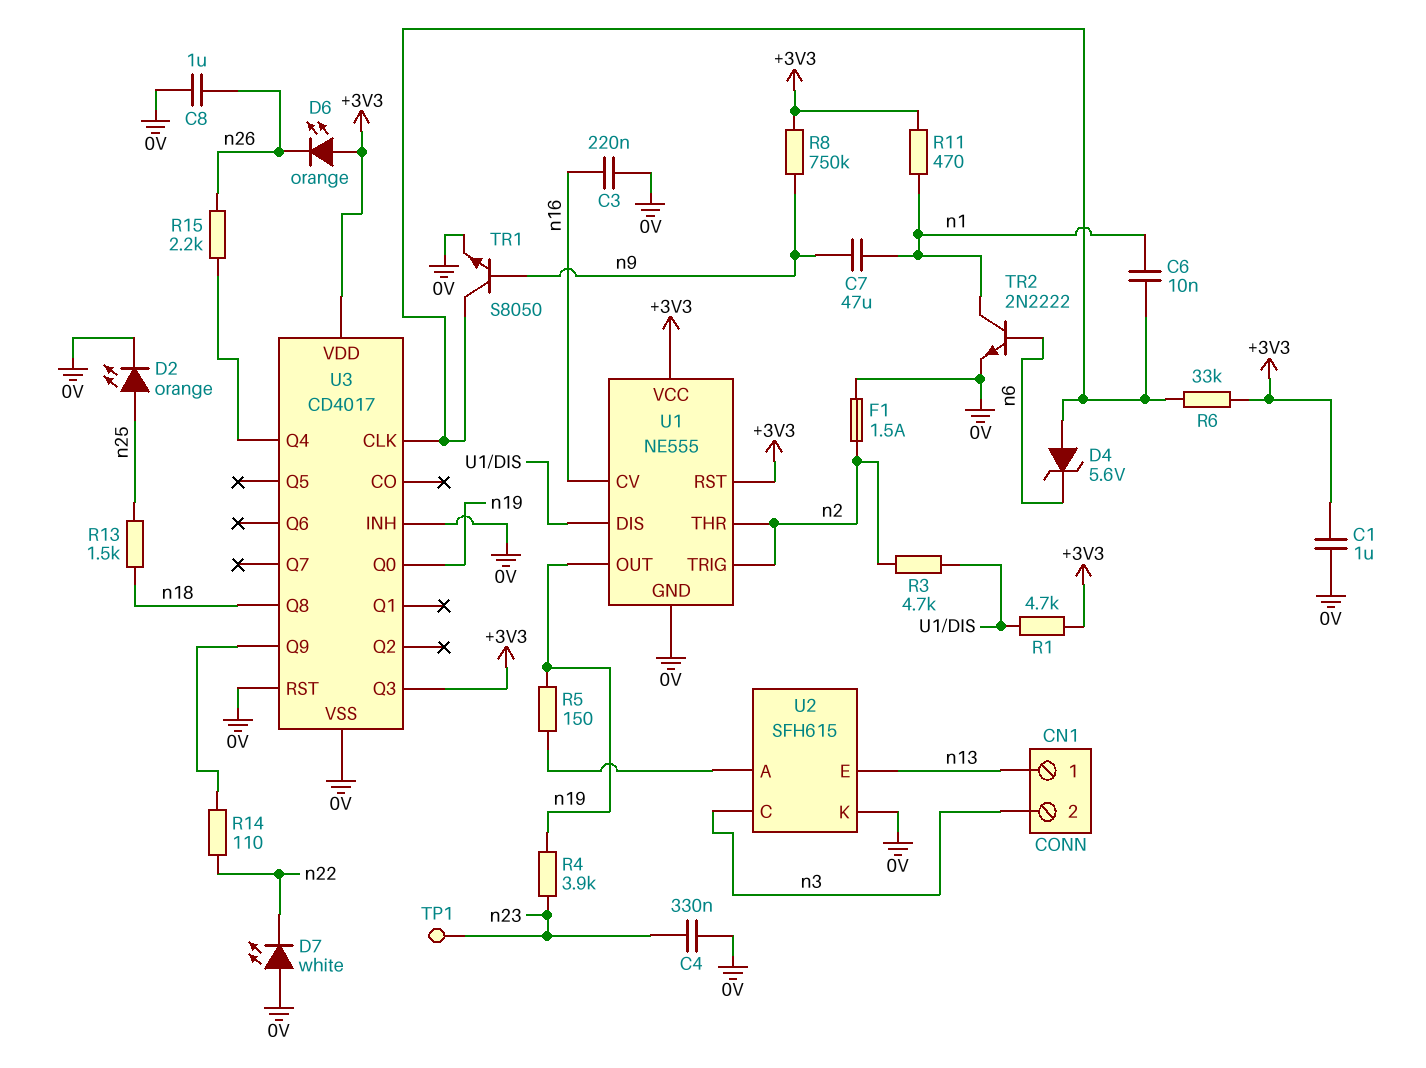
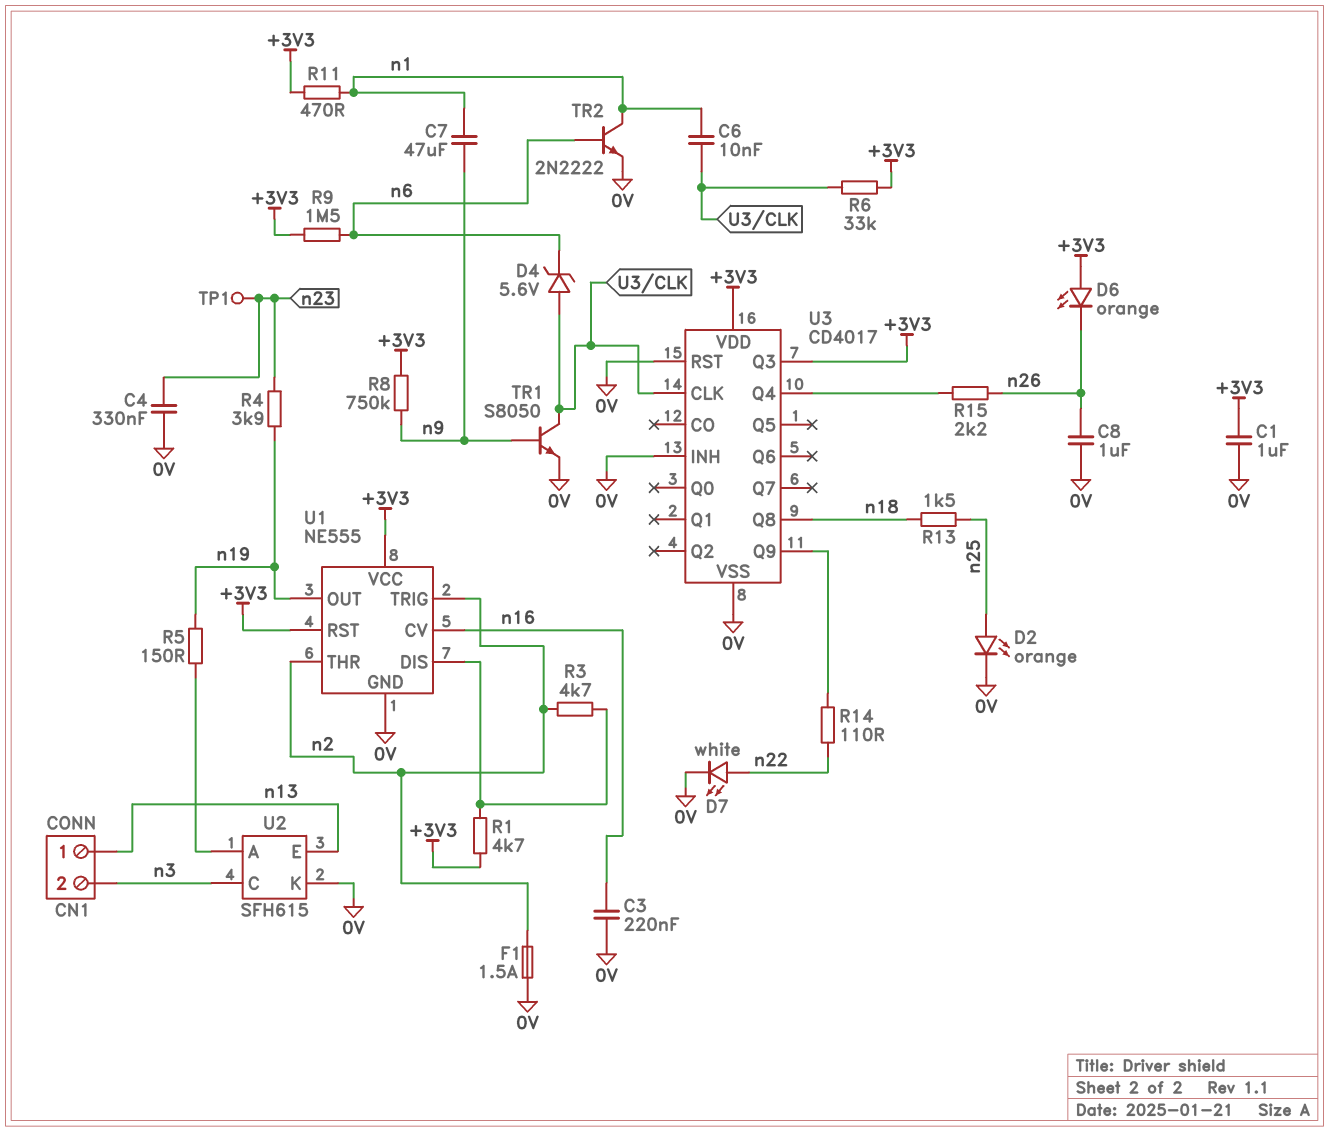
D7: LED white (A 0V, K n22) -> LED white (A n22, K 0V)
R9: none -> 1.5M (+3V3, n6)
U3 pin Q0: n19 -> none

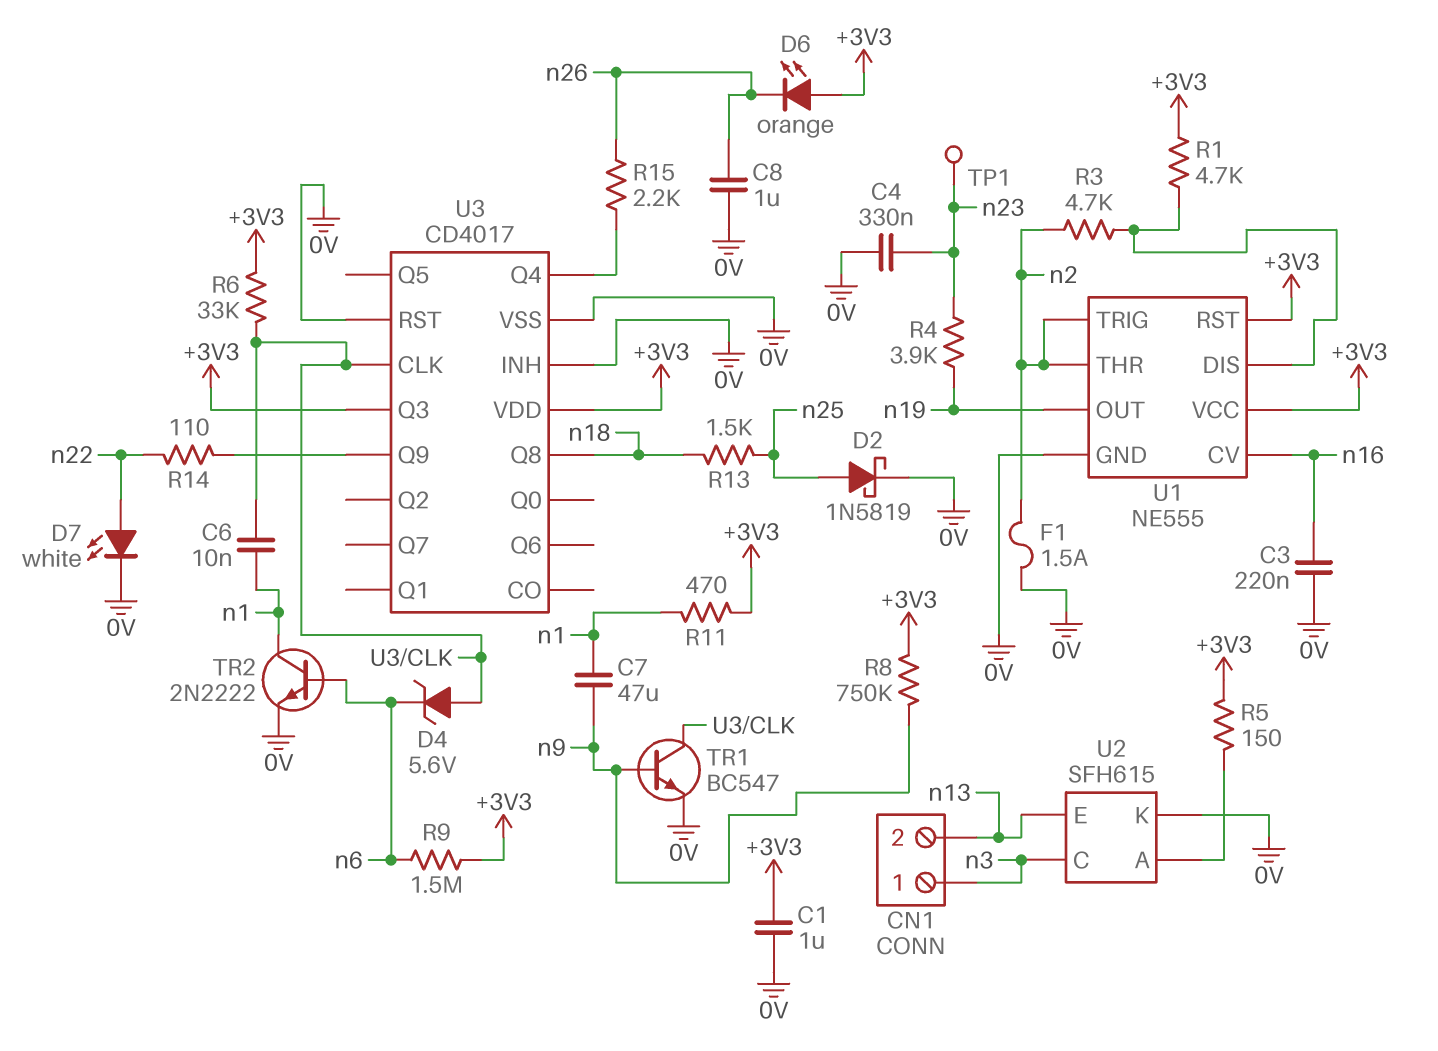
CN1 pin 1: n13 -> n3
CN1 pin 2: n3 -> n13
D2: LED orange (A n25, K 0V) -> schottky 1N5819 (A n25, K 0V)
R5: 150 (U2/A, n19) -> 150 (+3V3, U2/A)
TR1: NPN S8050 (B n9, C U3/CLK, E 0V) -> NPN BC547 (B n9, C U3/CLK, E 0V)

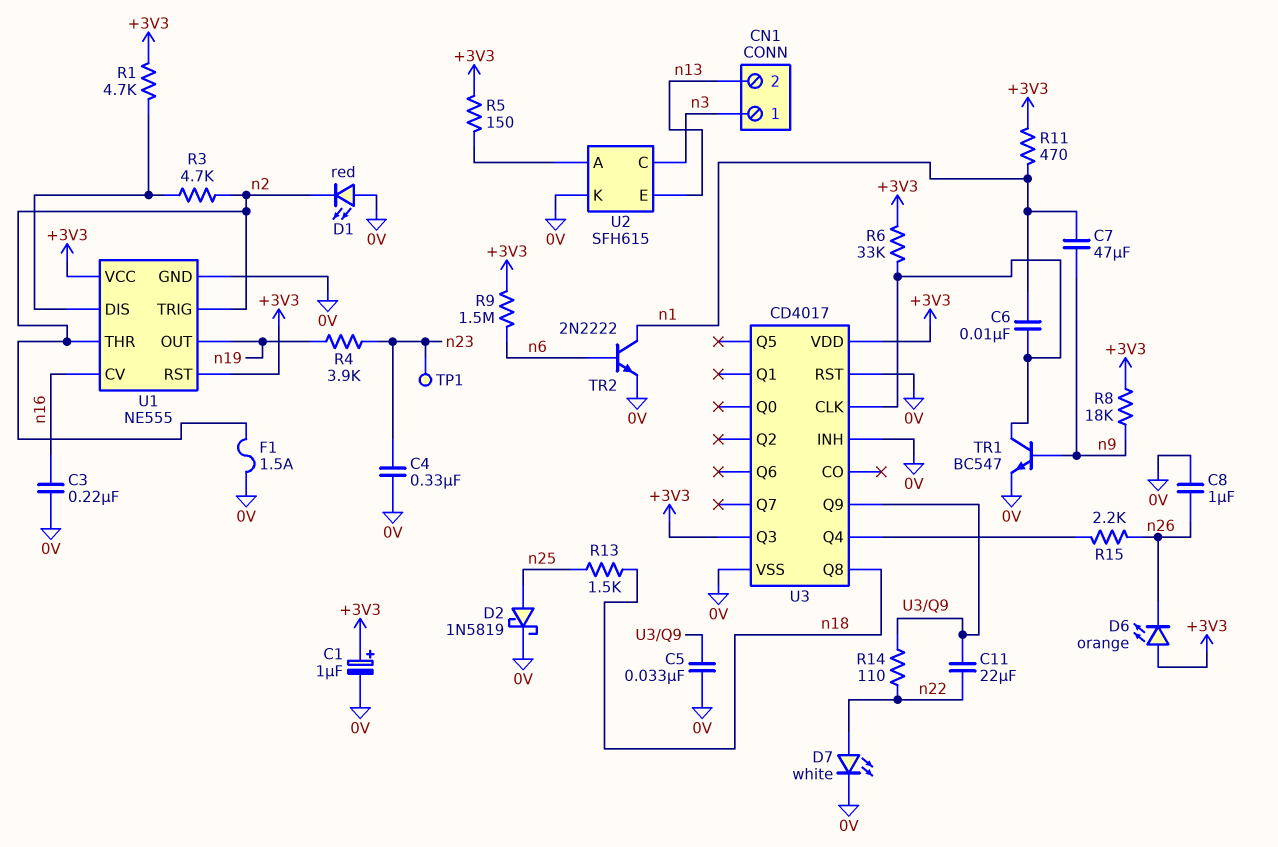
C1: 1uF (+3V3, 0V) -> 1uF (plus +3V3, minus 0V)
C5: none -> 33nF (0V, U3/Q9)
C11: none -> 22uF (U3/Q9, n22)
D1: none -> LED red (A 0V, K n2)
D4: zener 5.6V (A U3/CLK, K n6) -> none
R8: 750k (+3V3, n9) -> 18k (+3V3, n9)

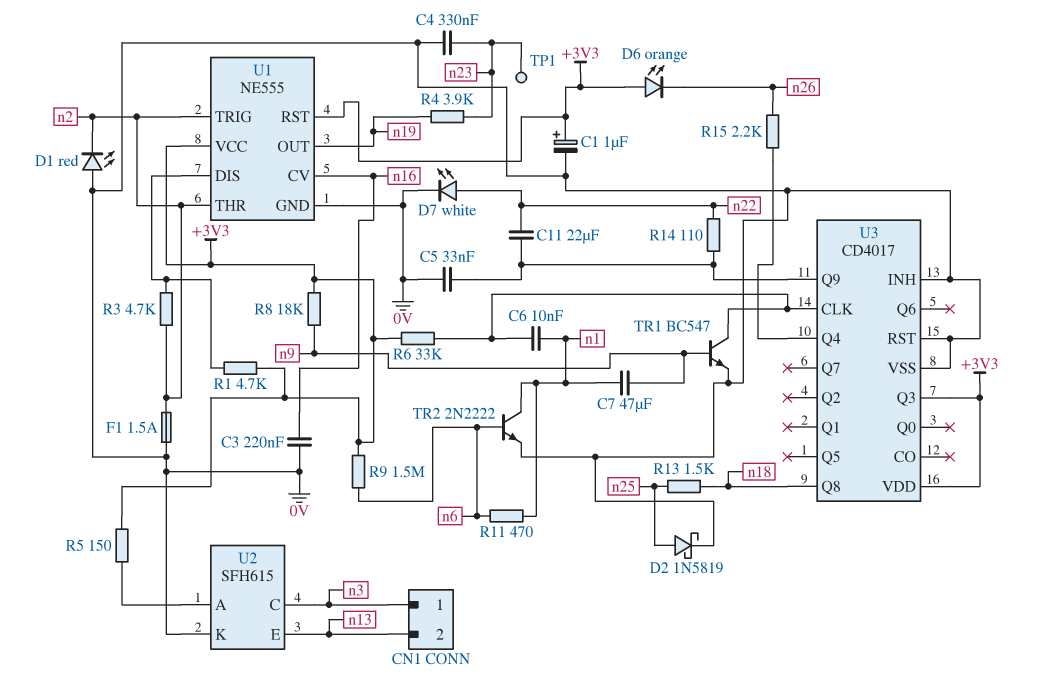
C8: 1uF (0V, n26) -> none
R11: 470 (+3V3, n1) -> 470 (n1, n6)

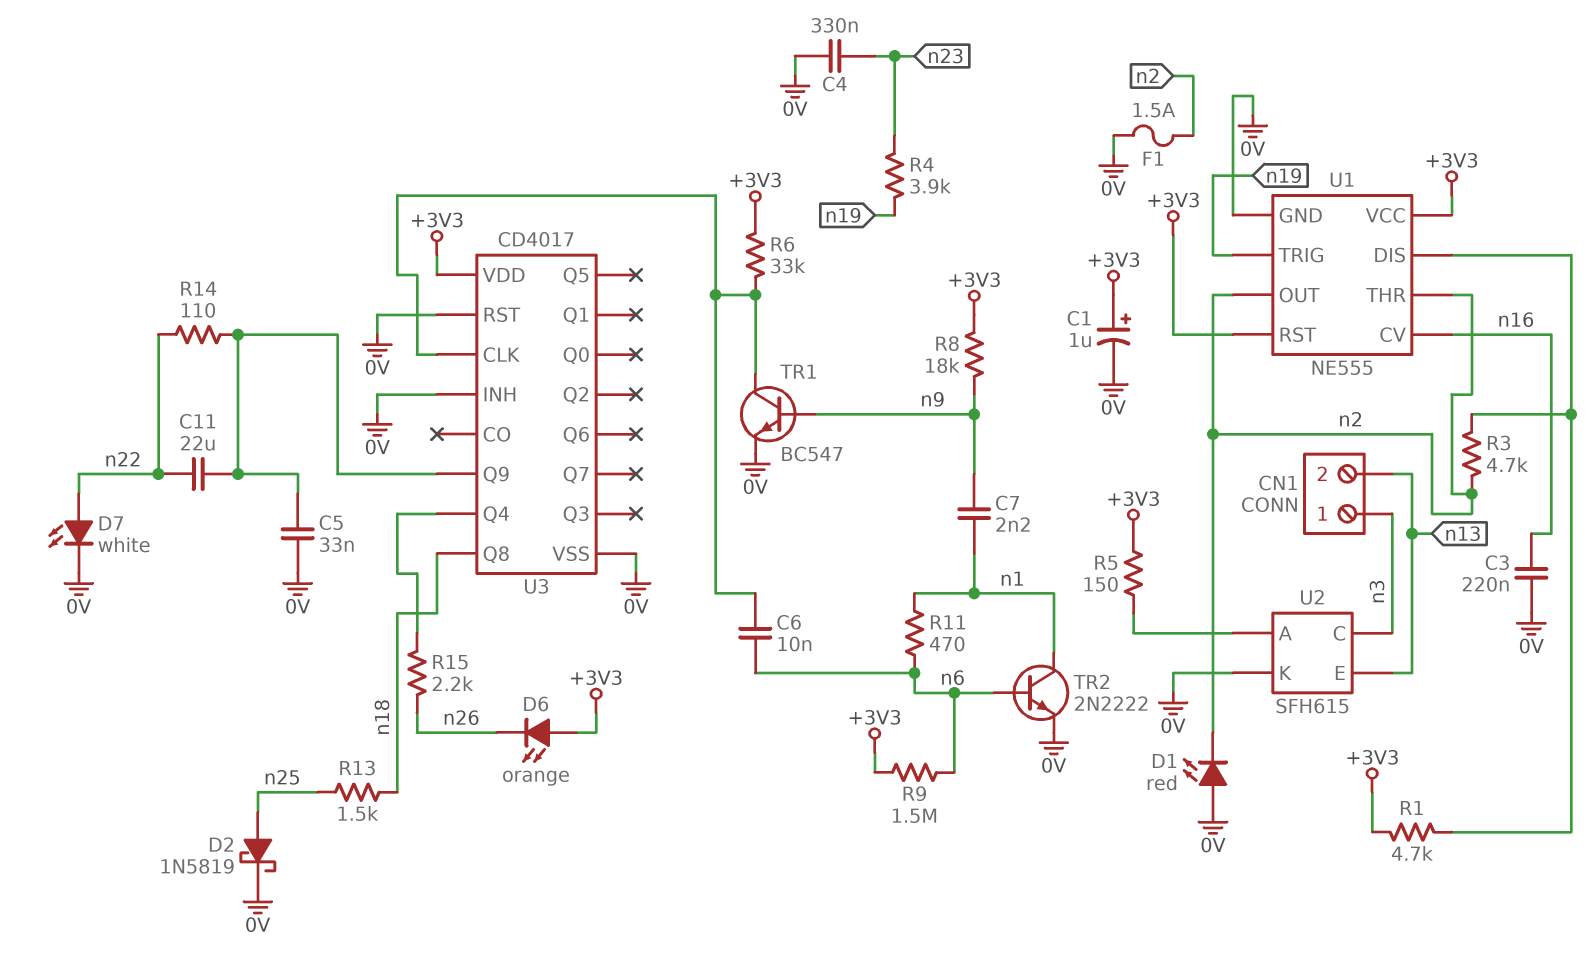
C6: 10nF (U3/CLK, n1) -> 10nF (U3/CLK, n6)
C7: 47uF (n1, n9) -> 2.2nF (n1, n9)
TP1: test point (n23) -> none
U1 pin OUT: n19 -> n2
U1 pin TRIG: n2 -> n19
U3 pin Q3: +3V3 -> none

